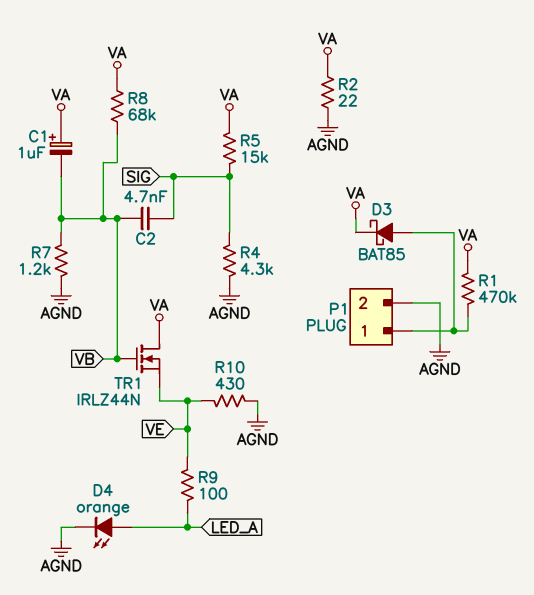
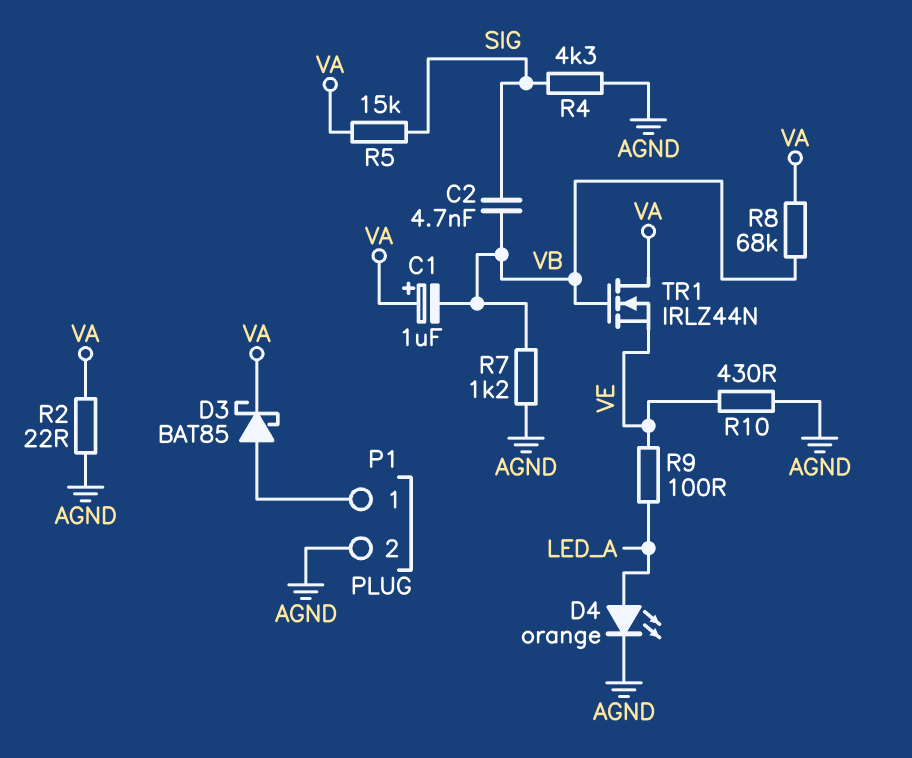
R1: 470k (P1/1, VA) -> none

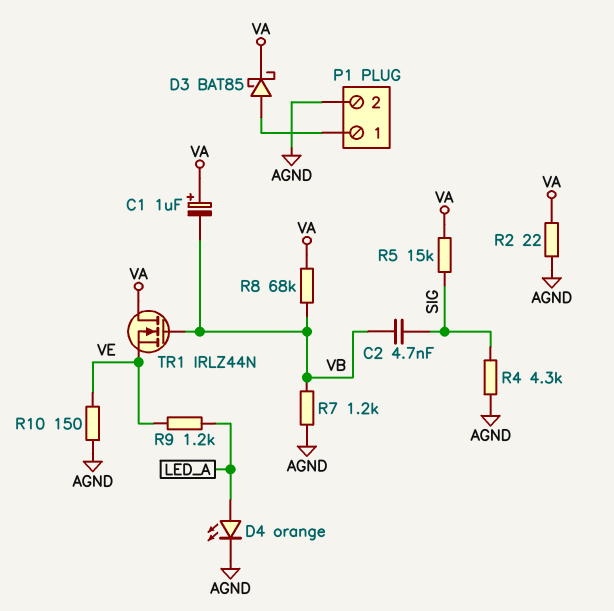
R9: 100 (LED_A, VE) -> 1.2k (LED_A, VE)
R10: 430 (AGND, VE) -> 150 (AGND, VE)

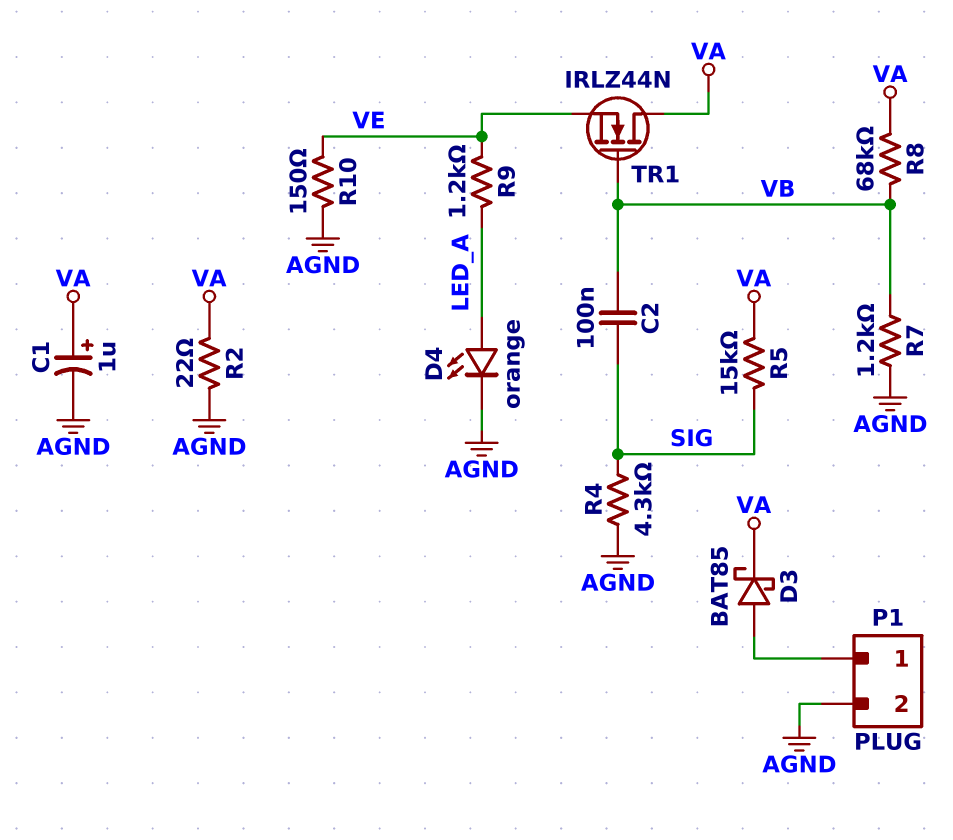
C1: 1uF (plus VA, minus VB) -> 1uF (plus VA, minus AGND)
C2: 4.7nF (SIG, VB) -> 100nF (SIG, VB)

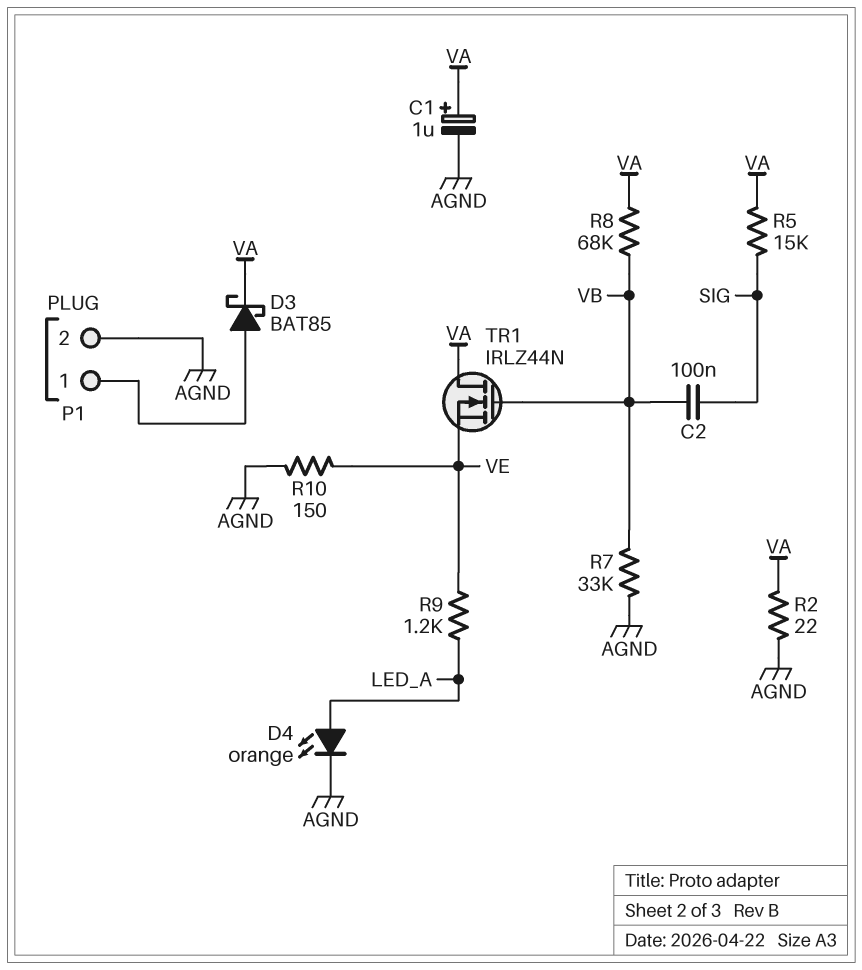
R4: 4.3k (AGND, SIG) -> none
R7: 1.2k (AGND, VB) -> 33k (AGND, VB)

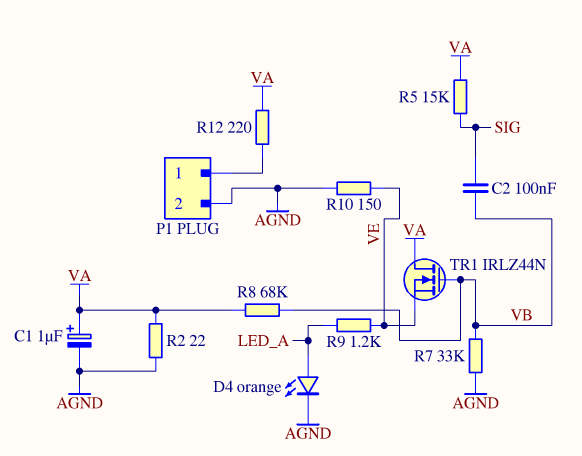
D3: schottky BAT85 (A P1/1, K VA) -> none
R12: none -> 220 (P1/1, VA)

